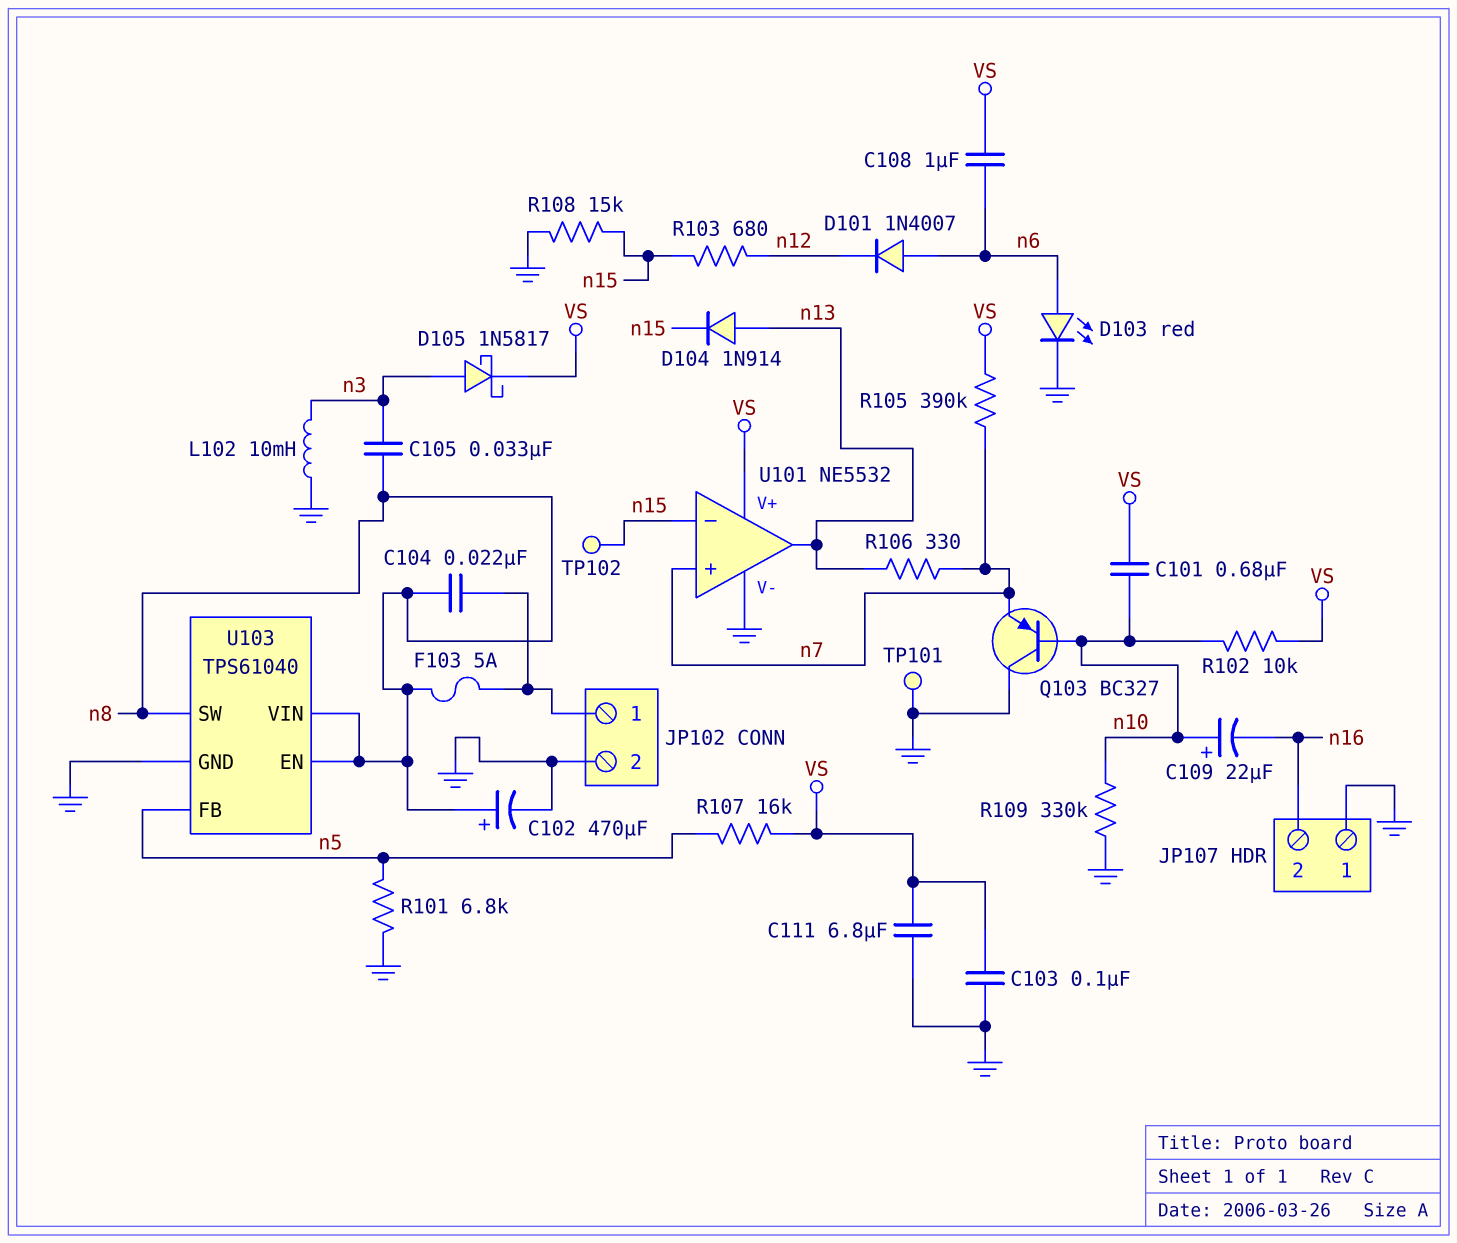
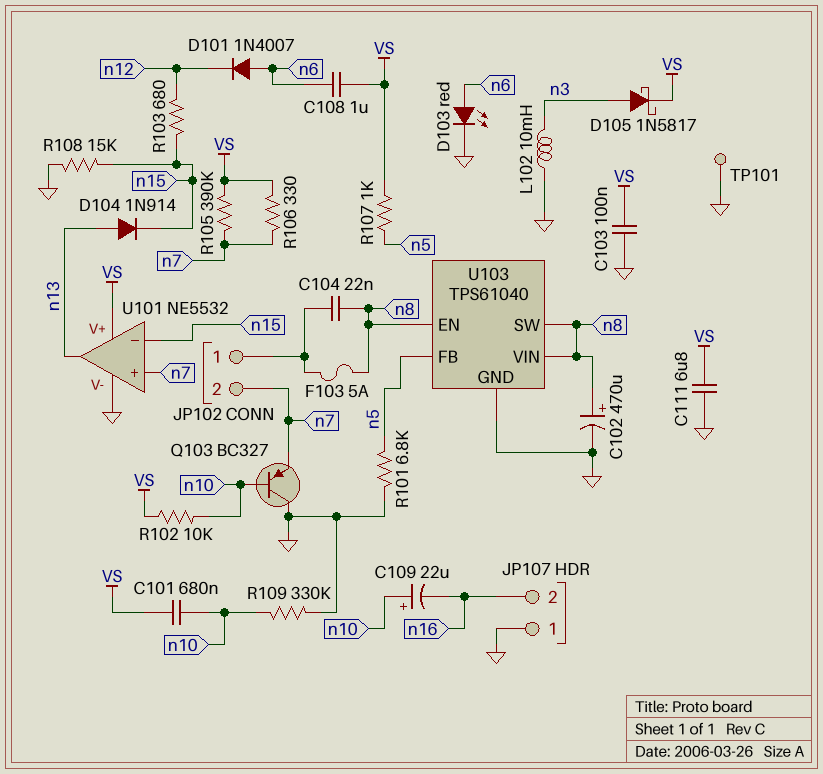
C105: 33nF (n3, n8) -> none
JP102 pin 2: GND -> n7
R106: 330 (n7, n13) -> 330 (VS, n7)
R107: 16k (VS, n5) -> 1k (VS, n5)
TP102: test point (n15) -> none

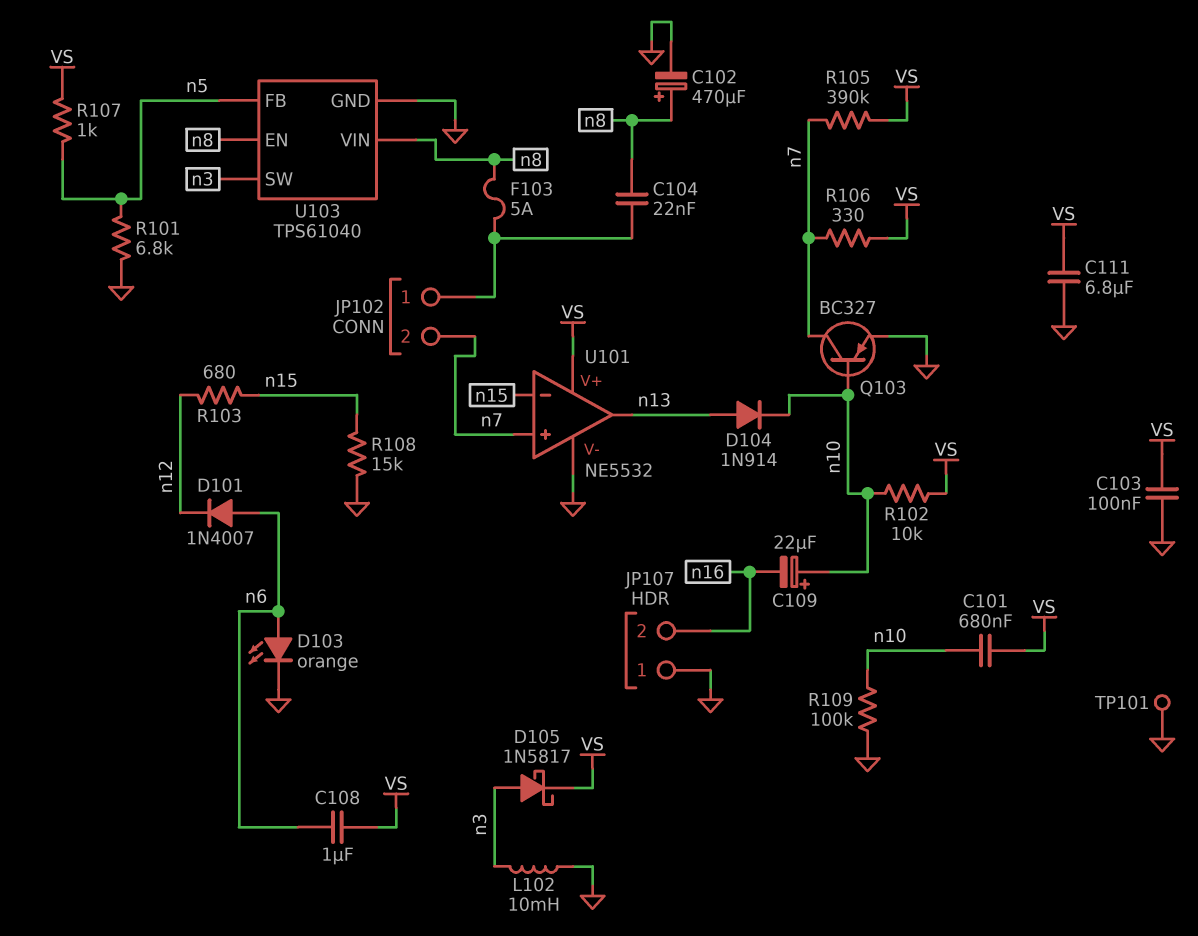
D103: LED red (A n6, K GND) -> LED orange (A n6, K GND)
D104: diode 1N914 (A n13, K n15) -> diode 1N914 (A n13, K n10)
Q103: PNP BC327 (B n10, C GND, E n7) -> PNP BC327 (B n10, C n7, E GND)
R109: 330k (GND, n10) -> 100k (GND, n10)
U103 pin SW: n8 -> n3

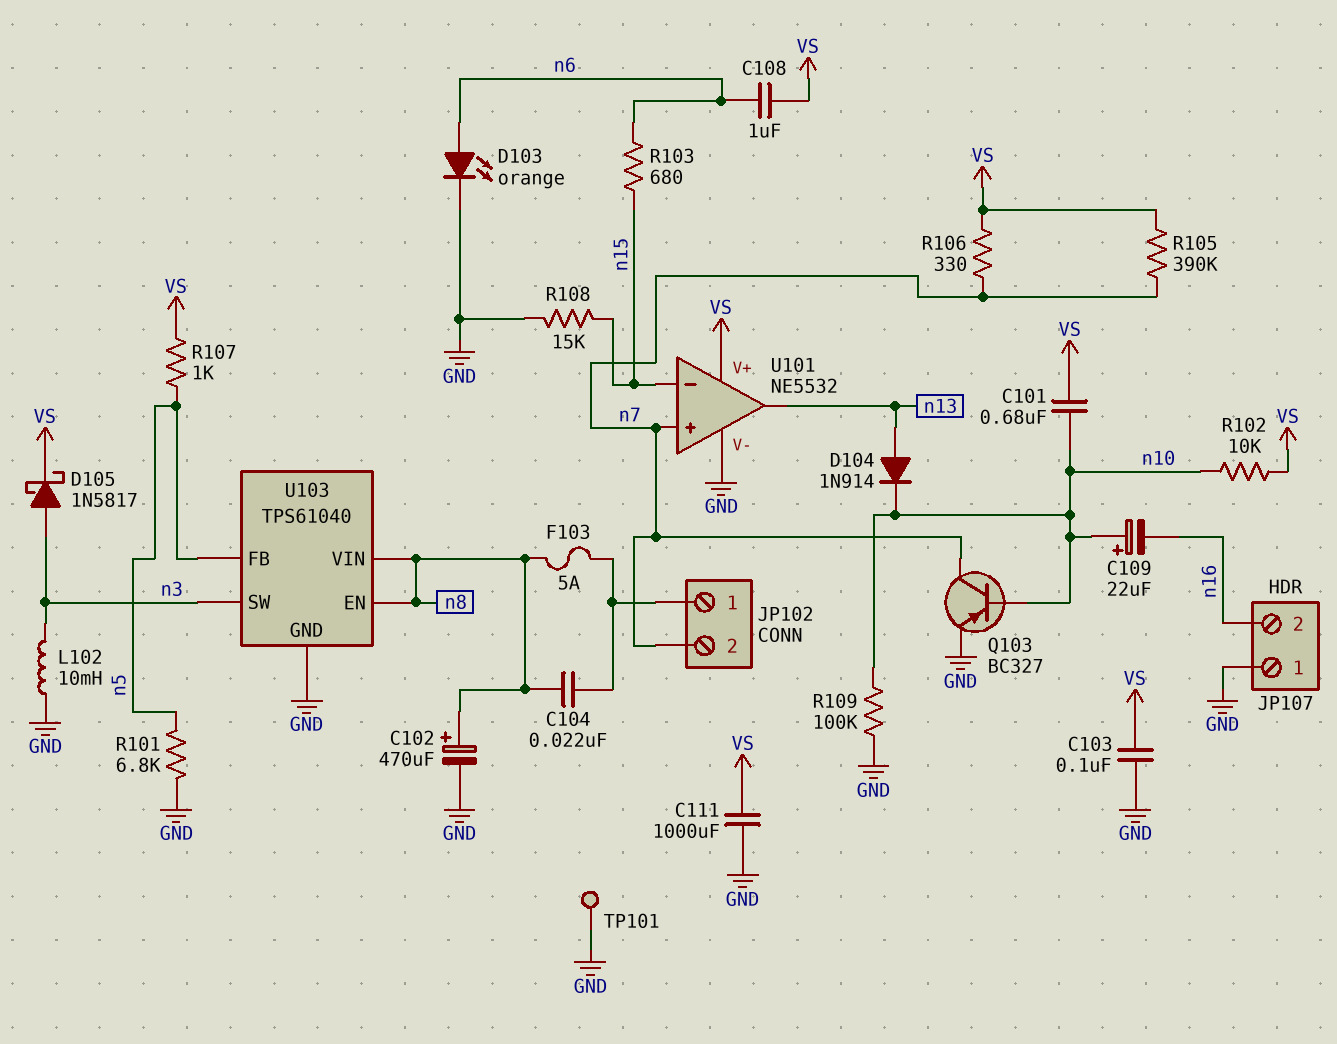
C111: 6.8uF (GND, VS) -> 1000uF (GND, VS)
D101: diode 1N4007 (A n6, K n12) -> none
R103: 680 (n12, n15) -> 680 (n6, n15)

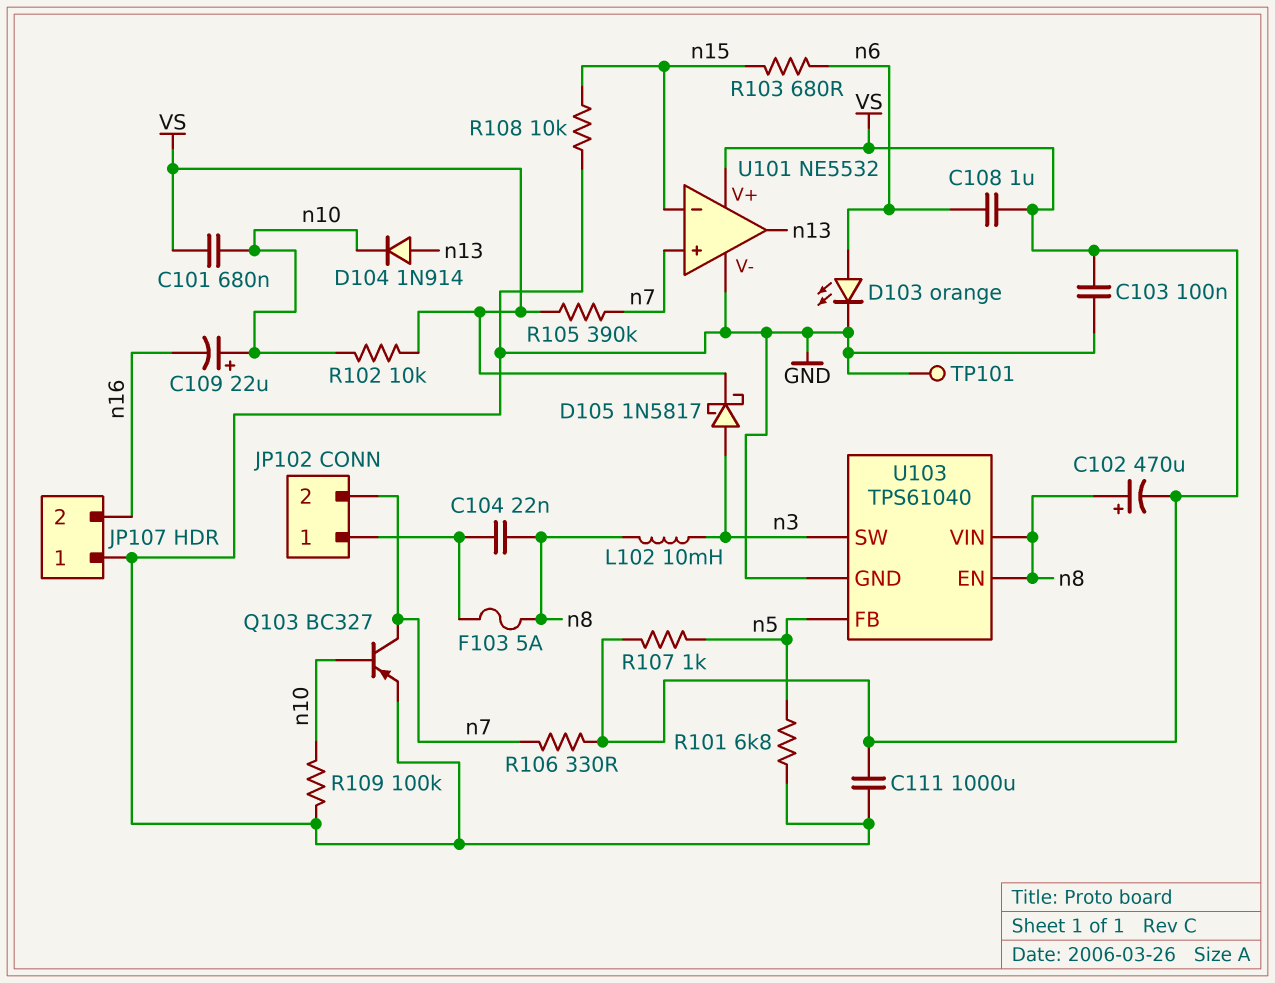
C102: 470uF (plus n8, minus GND) -> 470uF (plus n8, minus VS)
L102: 10mH (GND, n3) -> 10mH (n3, n8)
R108: 15k (GND, n15) -> 10k (GND, n15)

